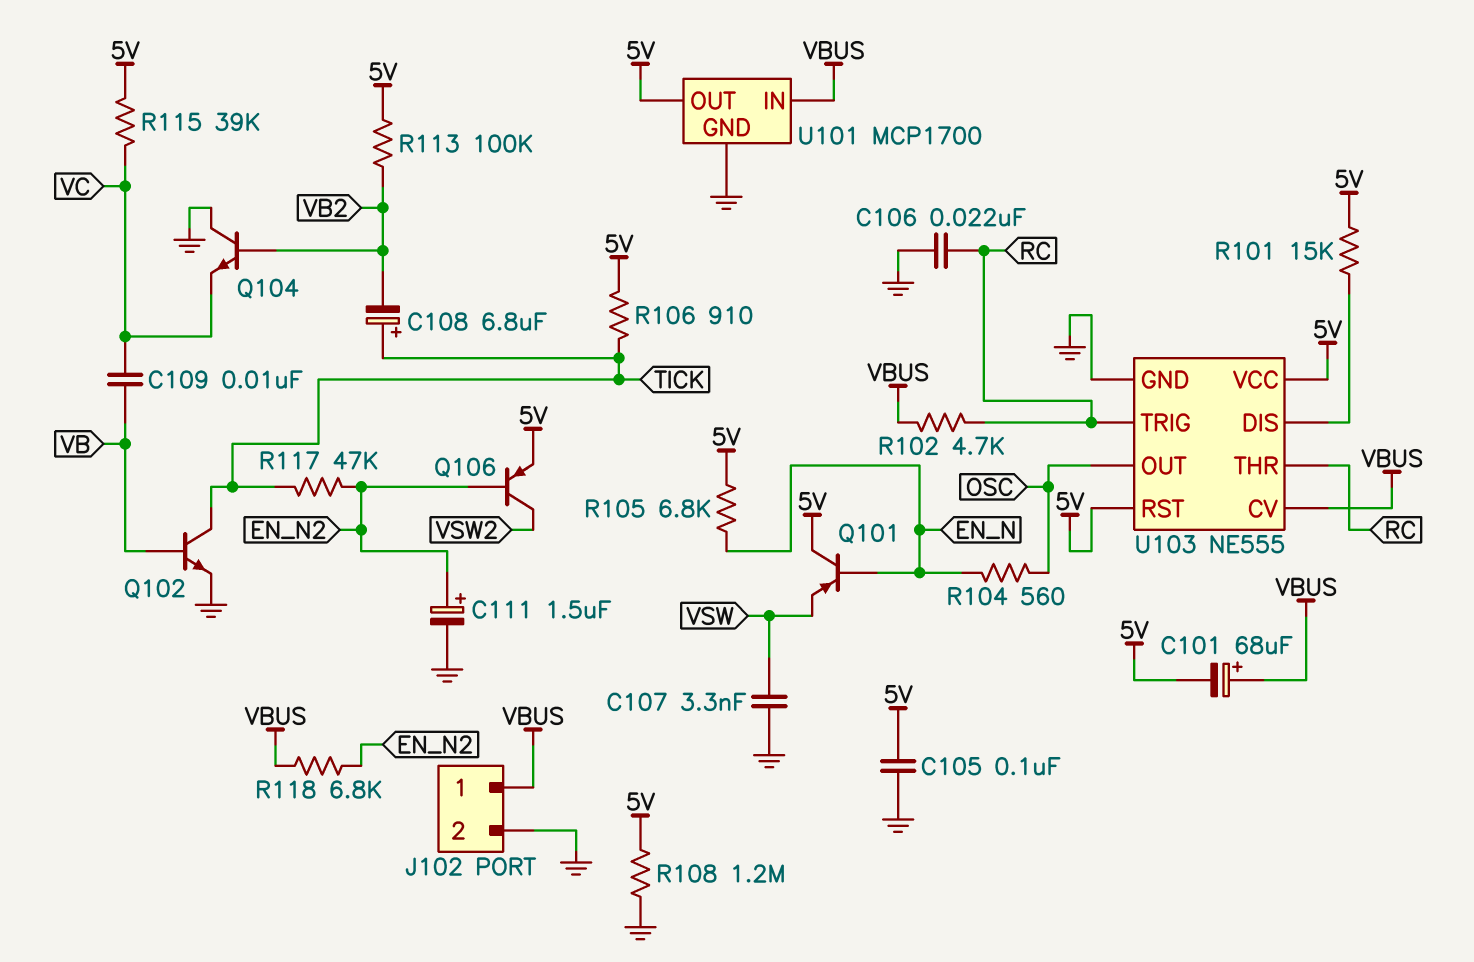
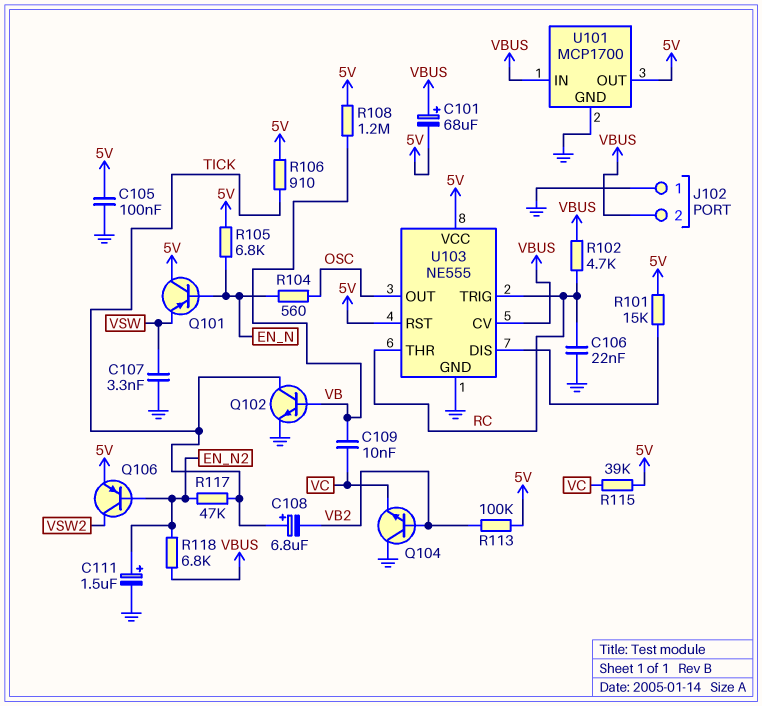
J102 pin 1: VBUS -> GND
J102 pin 2: GND -> VBUS
R108: 1.2M (5V, GND) -> 1.2M (5V, VB)

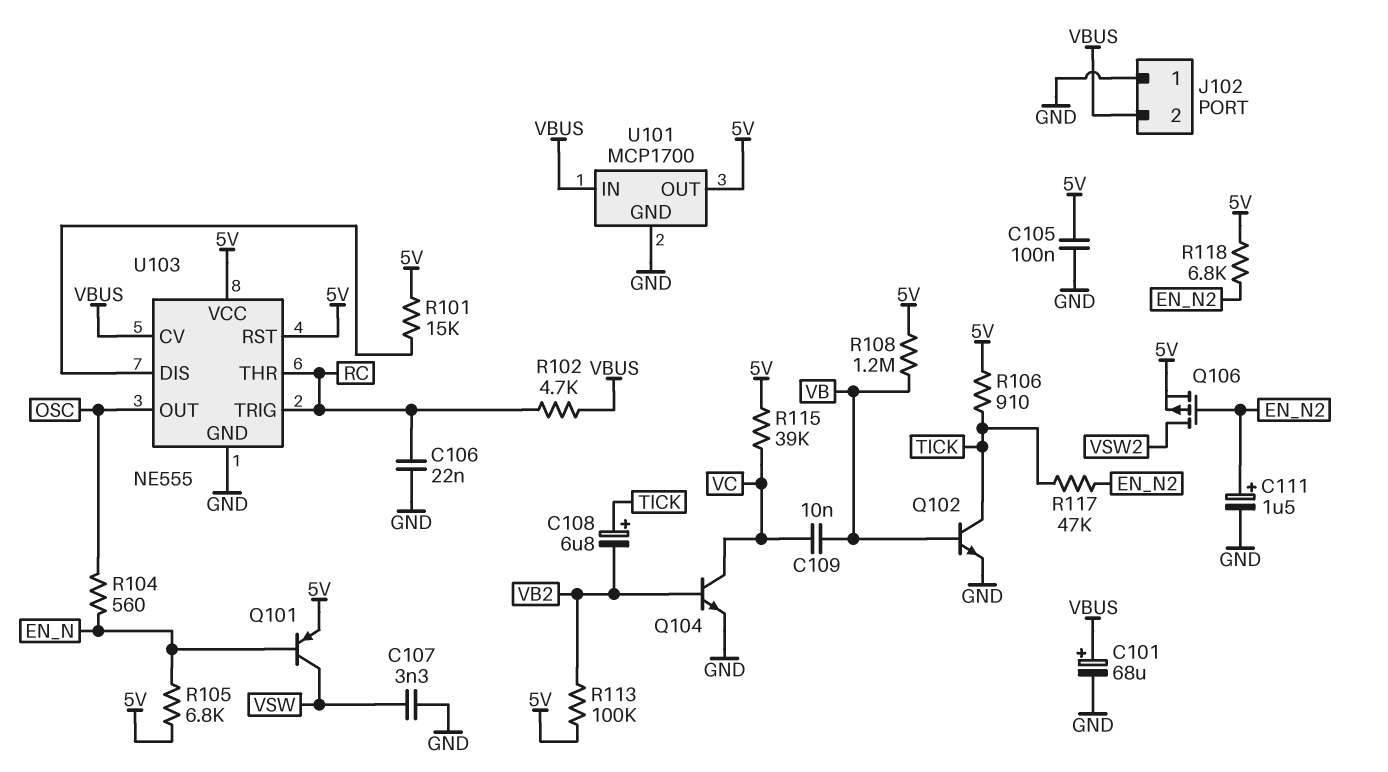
C101: 68uF (plus VBUS, minus 5V) -> 68uF (plus VBUS, minus GND)
Q101: PNP (B EN_N, C 5V, E VSW) -> PNP (B EN_N, C VSW, E 5V)
Q104: NPN (B VB2, C GND, E VC) -> NPN (B VB2, C VC, E GND)
Q106: PNP (B EN_N2, C VSW2, E 5V) -> PMOS (G EN_N2, D VSW2, S 5V)
R118: 6.8k (EN_N2, VBUS) -> 6.8k (5V, EN_N2)

